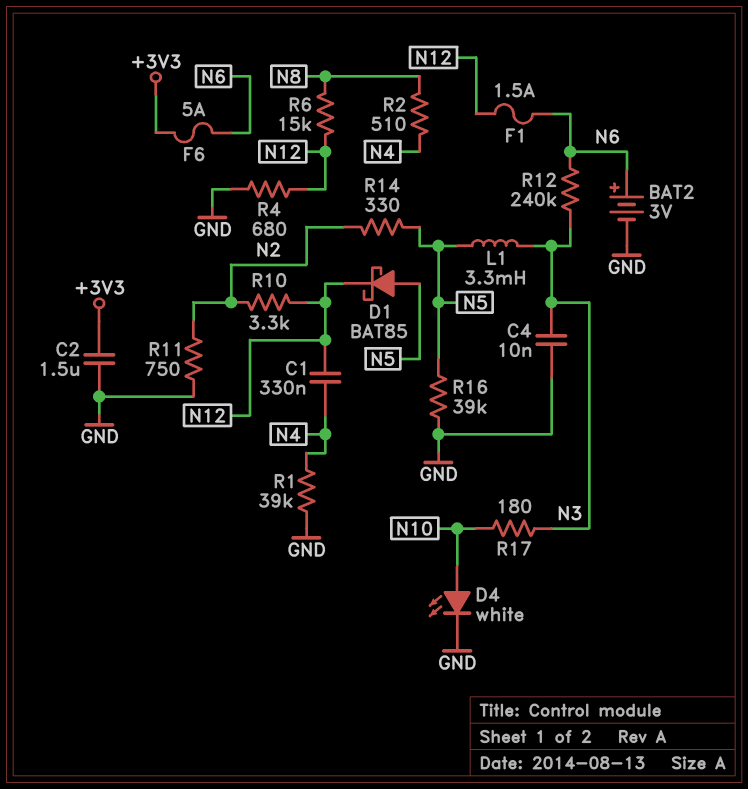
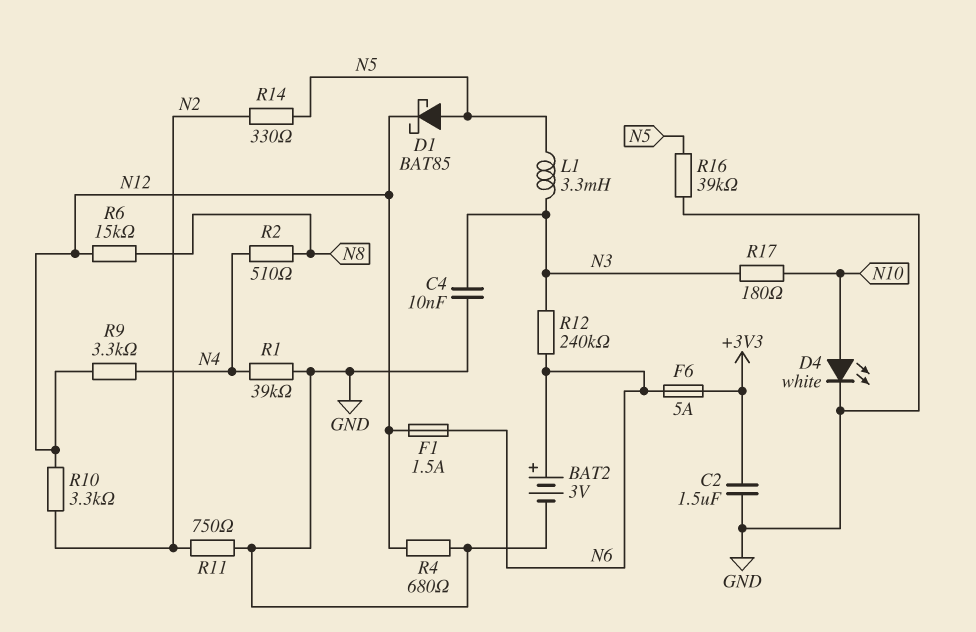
C1: 330nF (N4, N12) -> none
R9: none -> 3.3k (N4, N12)

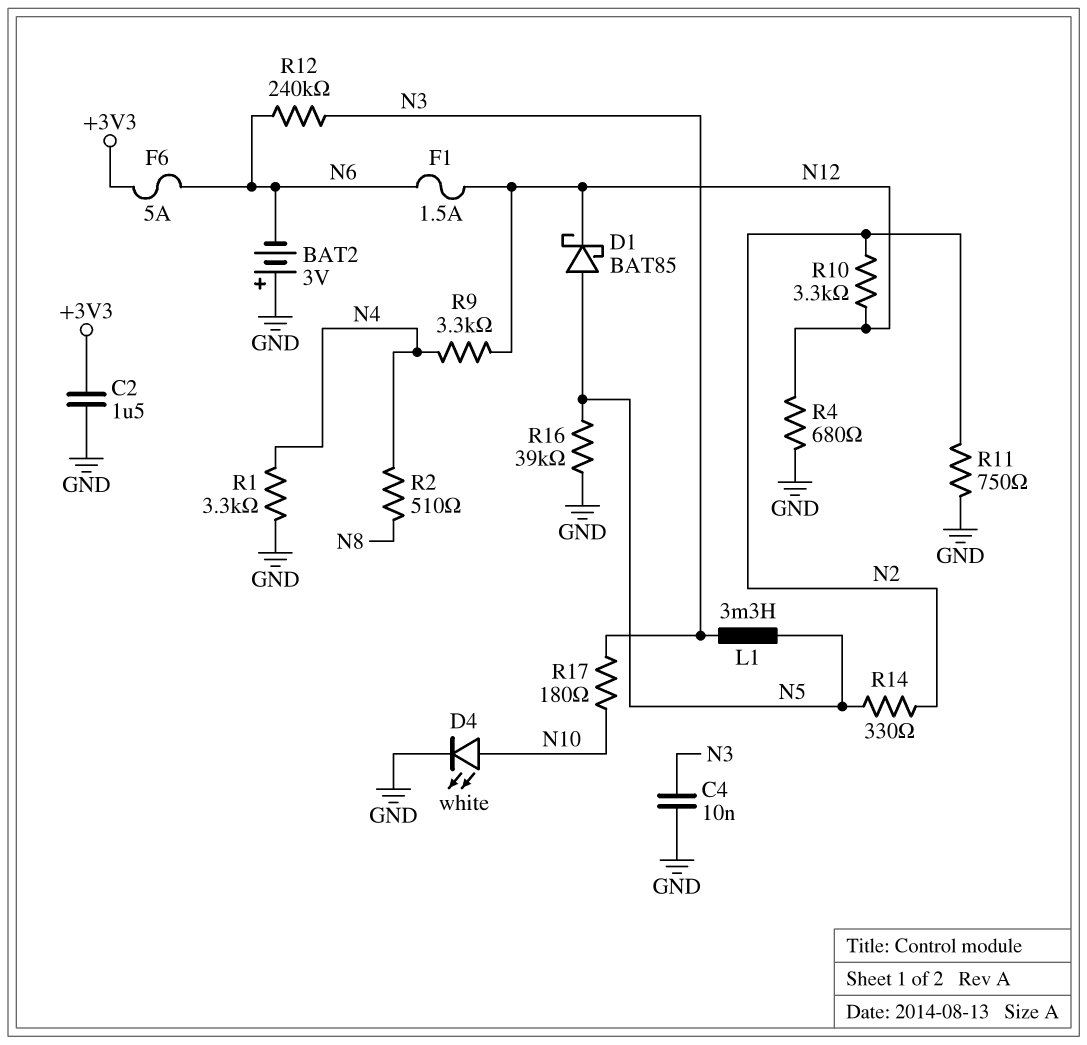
BAT2: 3V (plus N6, minus GND) -> 3V (plus GND, minus N6)
R1: 39k (GND, N4) -> 3.3k (GND, N4)
R6: 15k (N8, N12) -> none

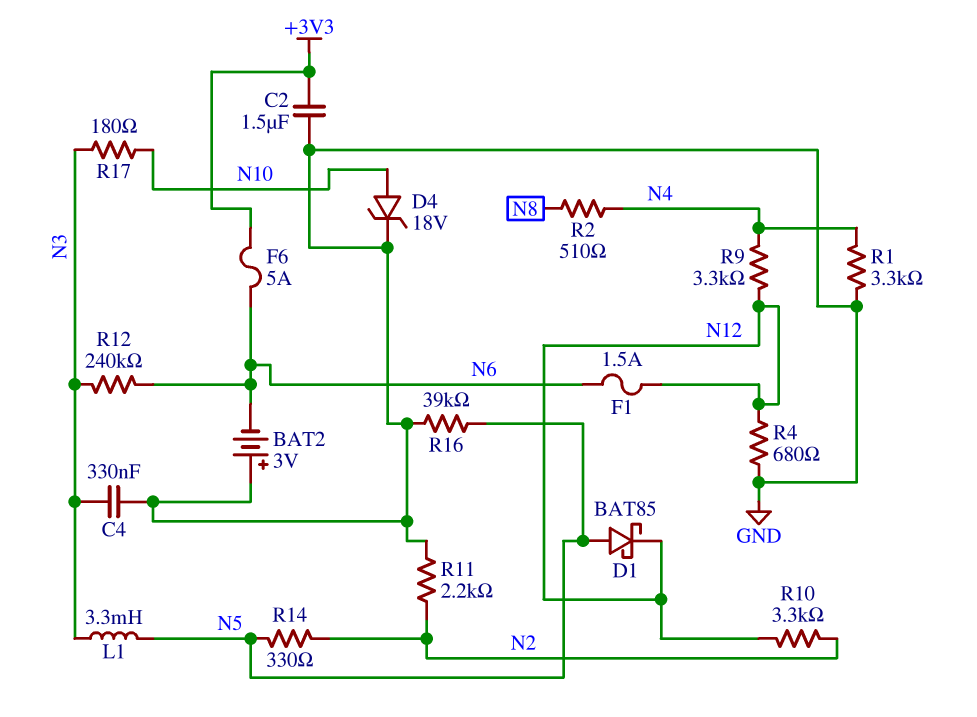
C4: 10nF (GND, N3) -> 330nF (GND, N3)
D4: LED white (A N10, K GND) -> zener 18V (A N10, K GND)
R11: 750 (GND, N2) -> 2.2k (GND, N2)

